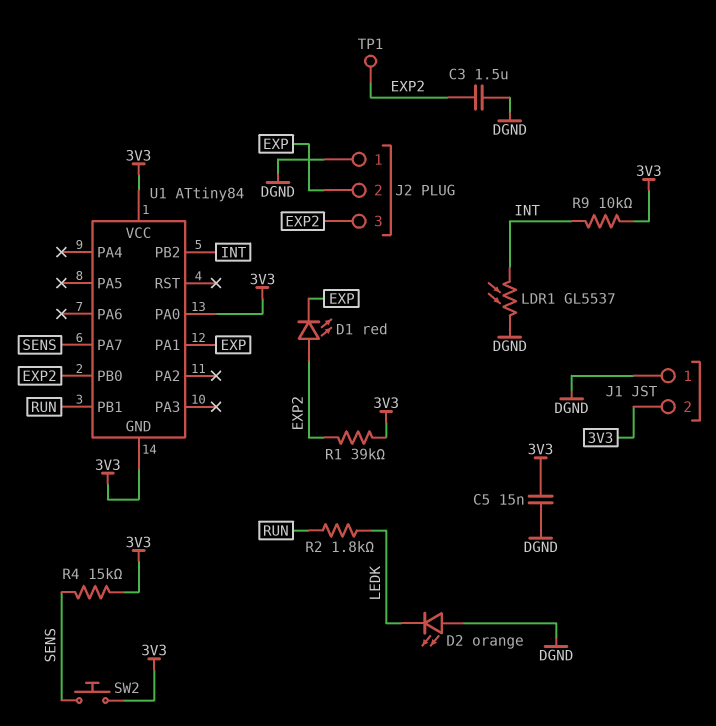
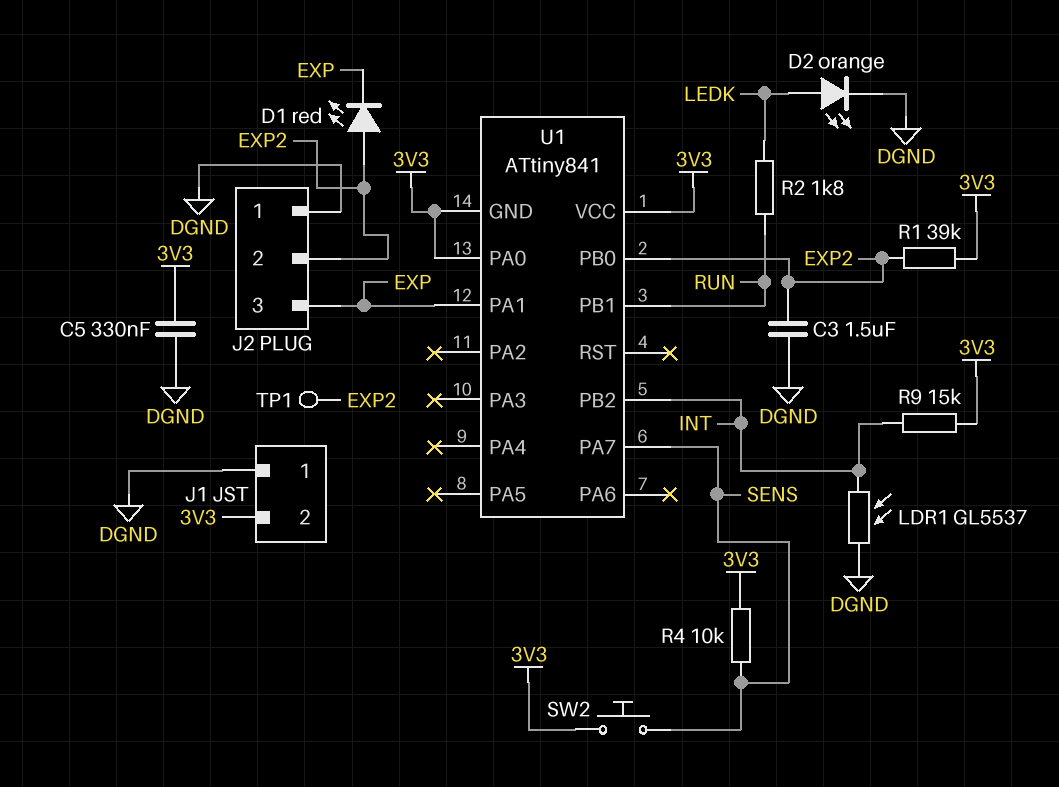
C5: 15nF (3V3, DGND) -> 330nF (3V3, DGND)
D2: LED orange (A DGND, K LEDK) -> LED orange (A LEDK, K DGND)
J2 pin 2: EXP -> EXP2
J2 pin 3: EXP2 -> EXP
R4: 15k (3V3, SENS) -> 10k (3V3, SENS)
R9: 10k (3V3, INT) -> 15k (3V3, INT)
U1: ATtiny84 -> ATtiny841

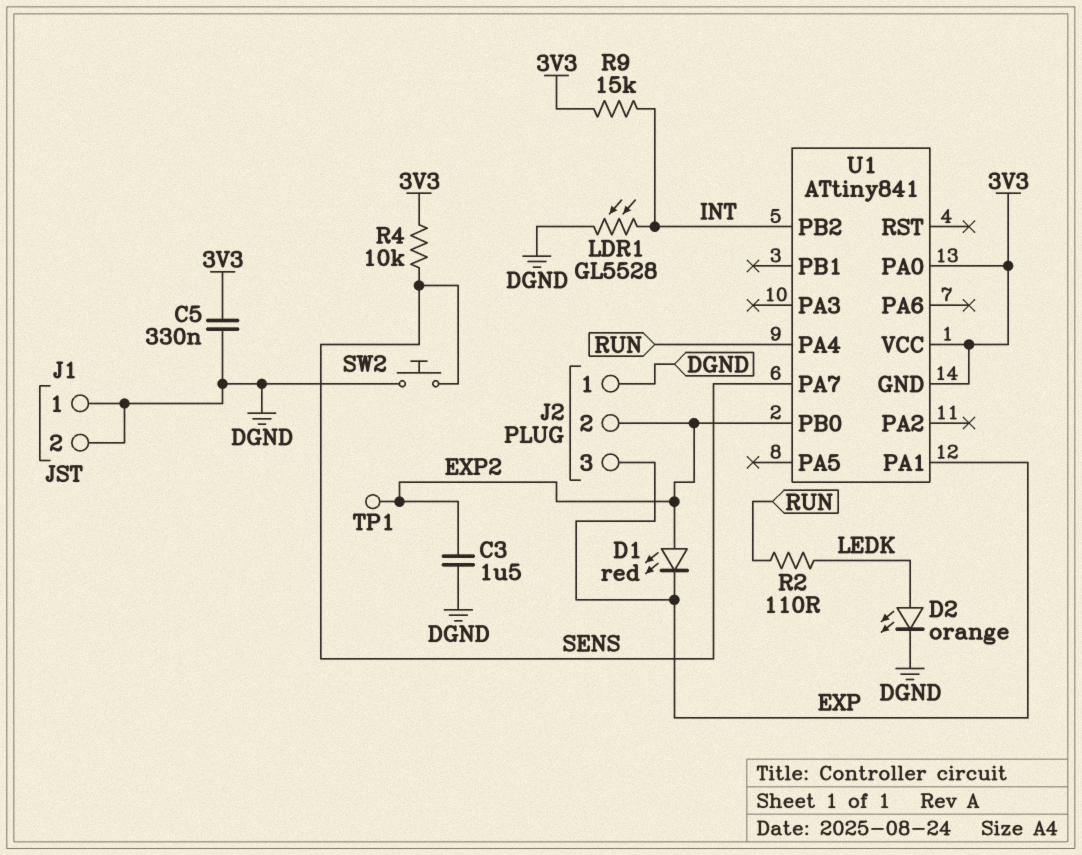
J1 pin 2: 3V3 -> DGND
LDR1: GL5537 (DGND, INT) -> GL5528 (DGND, INT)
R1: 39k (3V3, EXP2) -> none
R2: 1.8k (LEDK, RUN) -> 110 (LEDK, RUN)
SW2: button (3V3, SENS) -> button (DGND, SENS)
U1 pin PA4: none -> RUN
U1 pin PB1: RUN -> none

